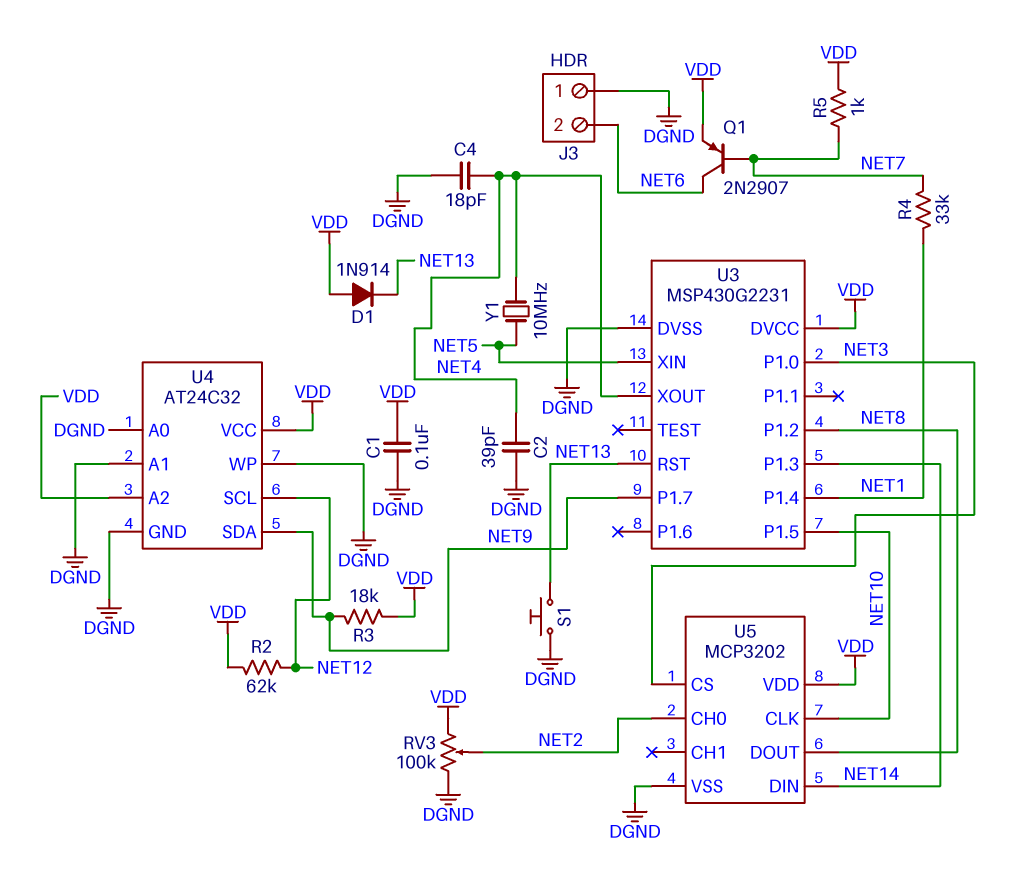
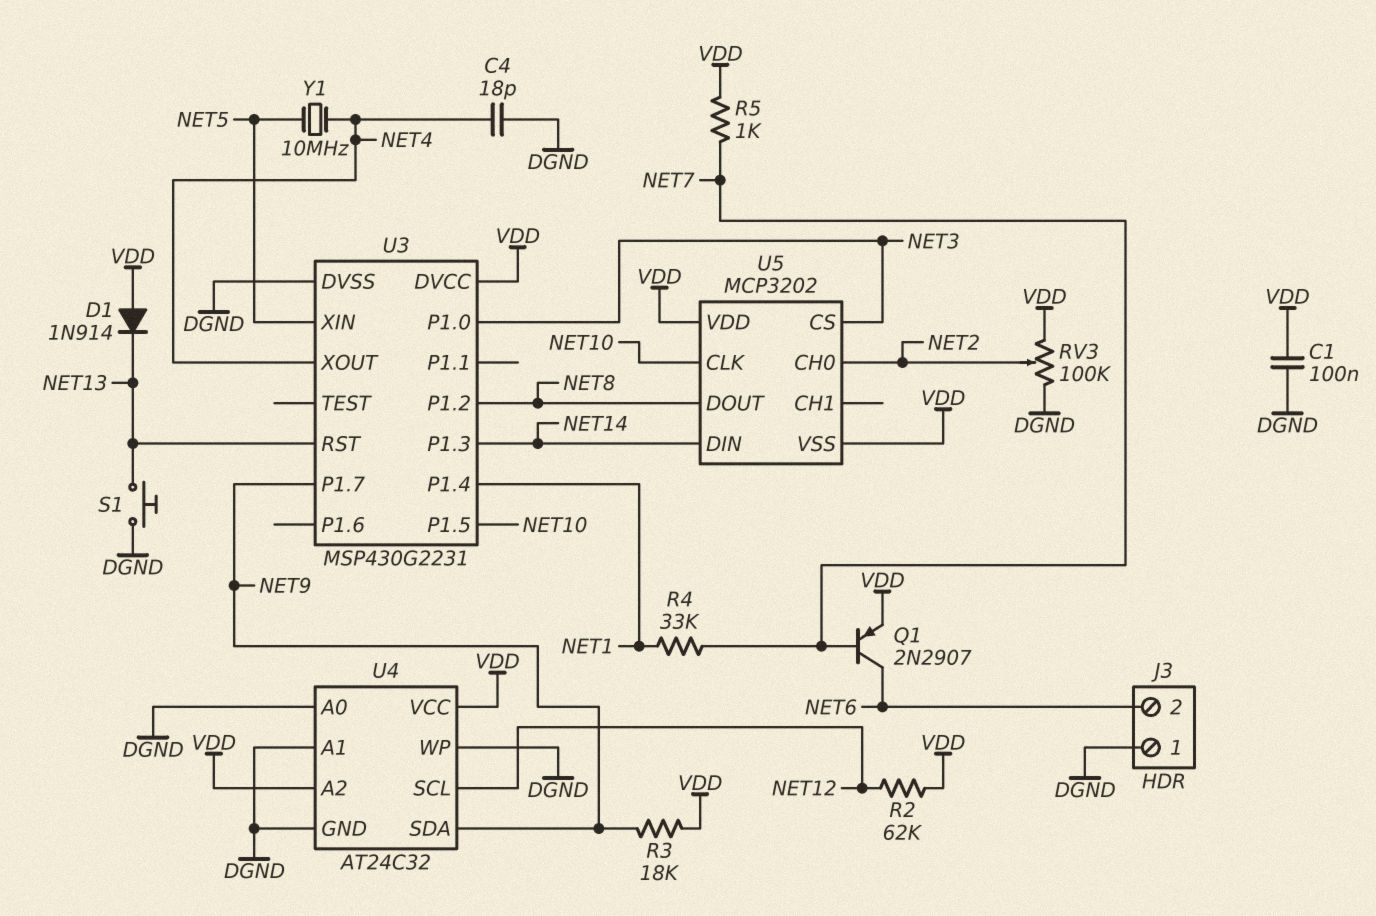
C2: 39pF (DGND, NET4) -> none
U5 pin VSS: DGND -> VDD

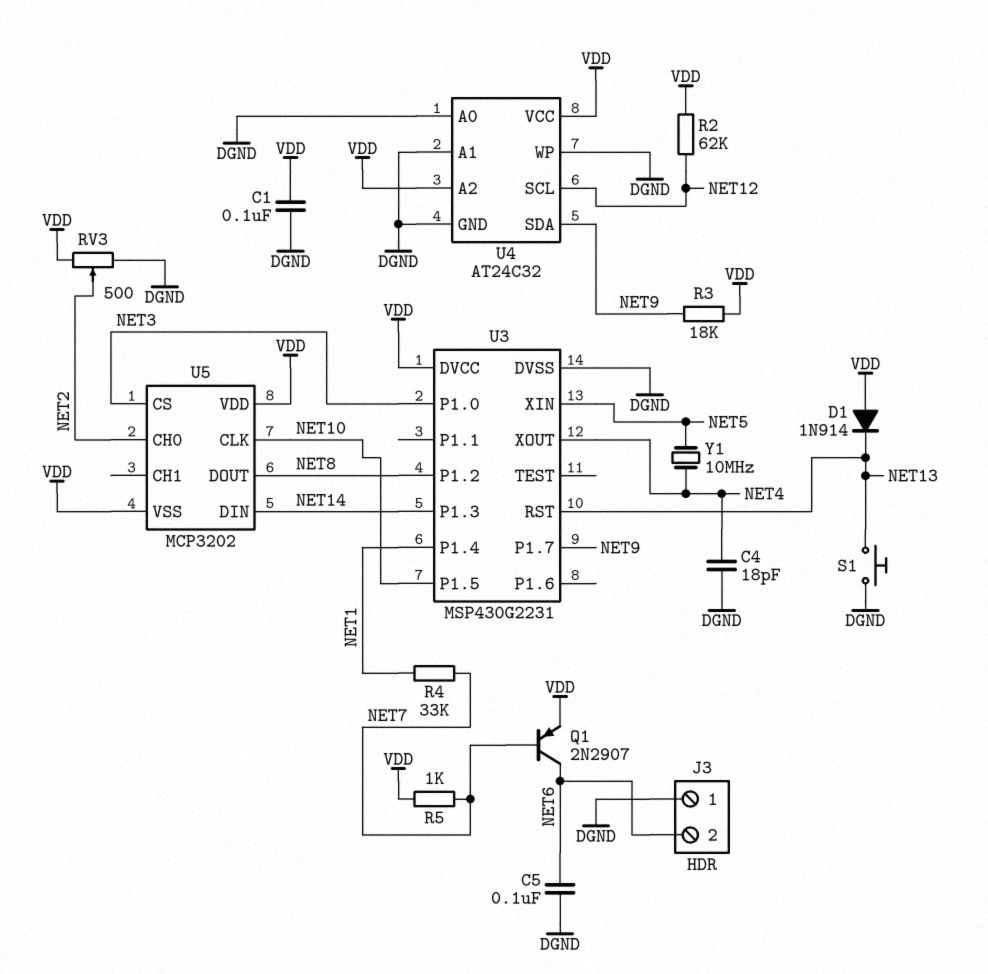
C5: none -> 100nF (DGND, NET6)
RV3: 100k (DGND, VDD, wiper NET2) -> 500 (DGND, VDD, wiper NET2)

